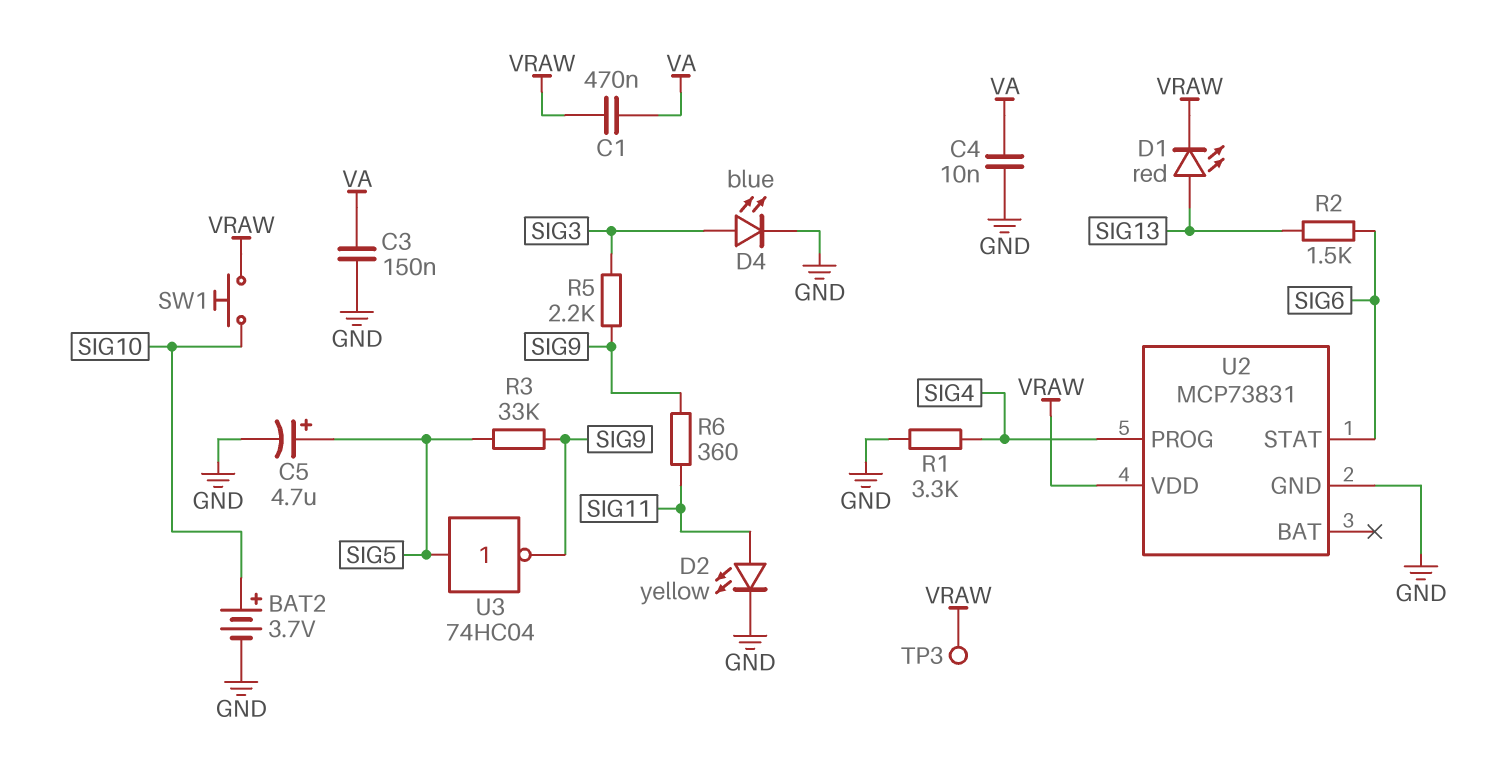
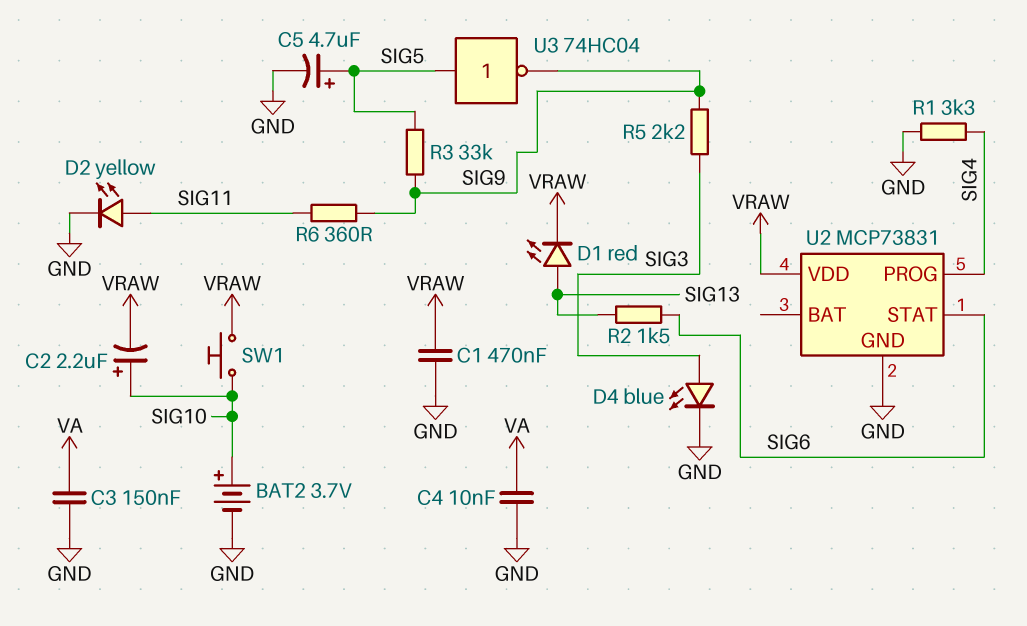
C1: 470nF (VA, VRAW) -> 470nF (GND, VRAW)
C2: none -> 2.2uF (plus SIG10, minus VRAW)
TP3: test point (VRAW) -> none

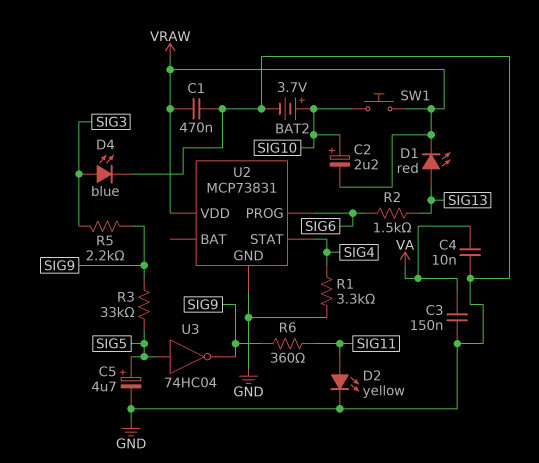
U2 pin PROG: SIG4 -> SIG6
U2 pin STAT: SIG6 -> SIG4

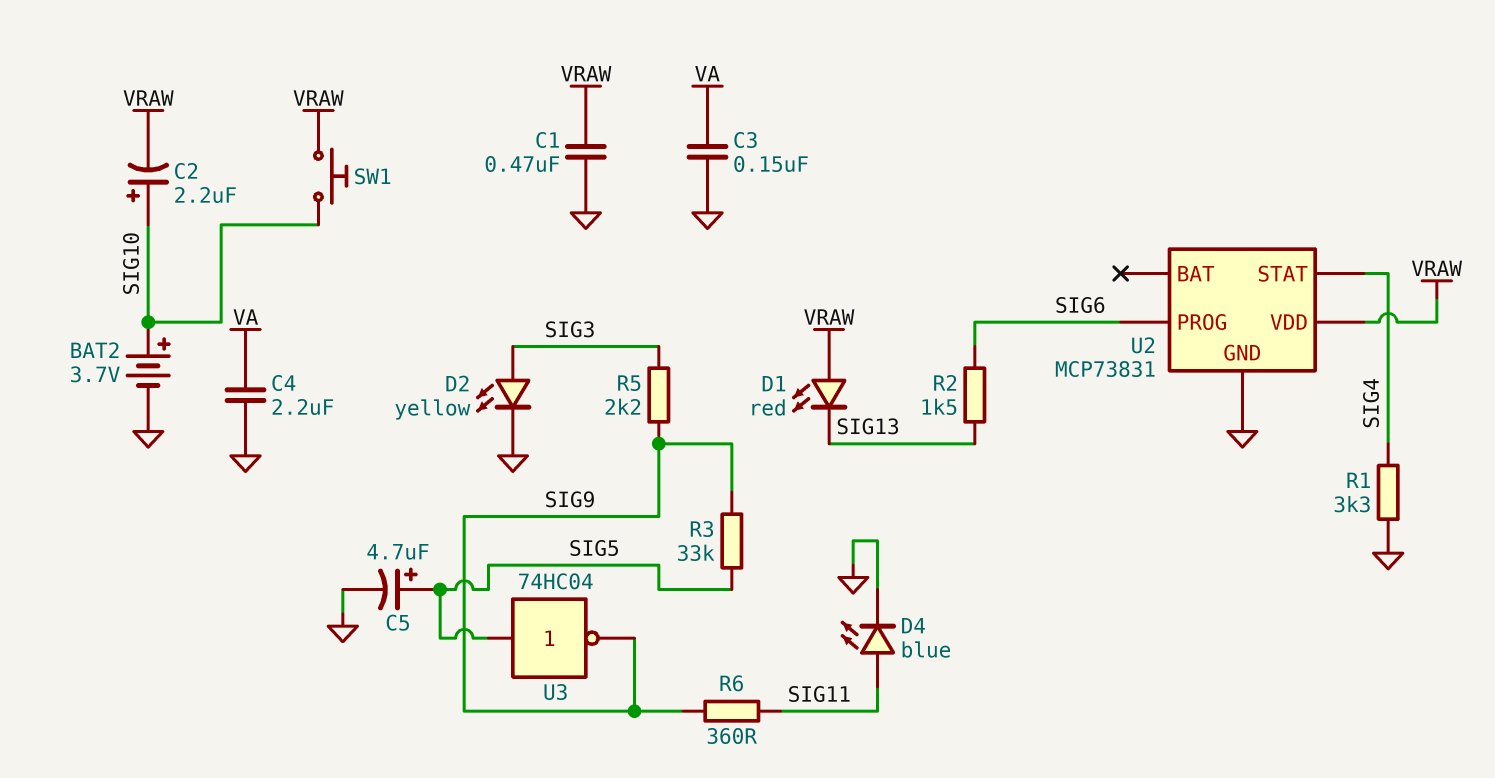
C4: 10nF (GND, VA) -> 2.2uF (GND, VA)
D1: LED red (A SIG13, K VRAW) -> LED red (A VRAW, K SIG13)
D2: LED yellow (A SIG11, K GND) -> LED yellow (A SIG3, K GND)
D4: LED blue (A SIG3, K GND) -> LED blue (A SIG11, K GND)

